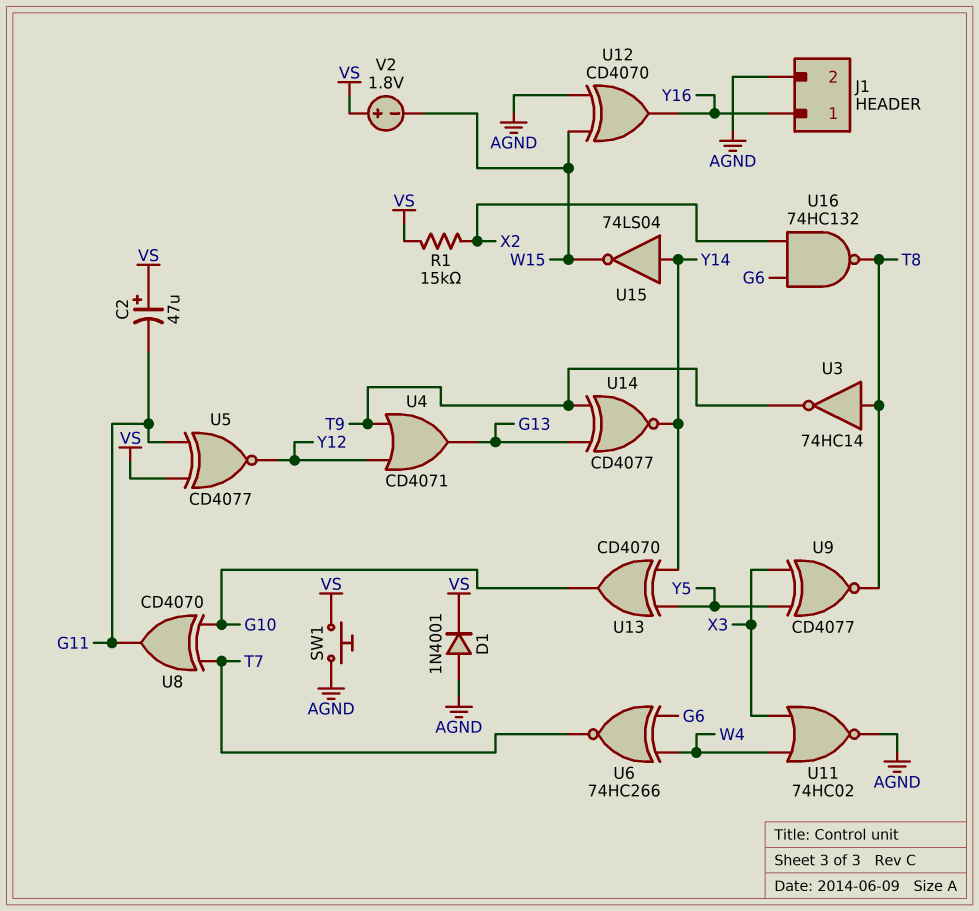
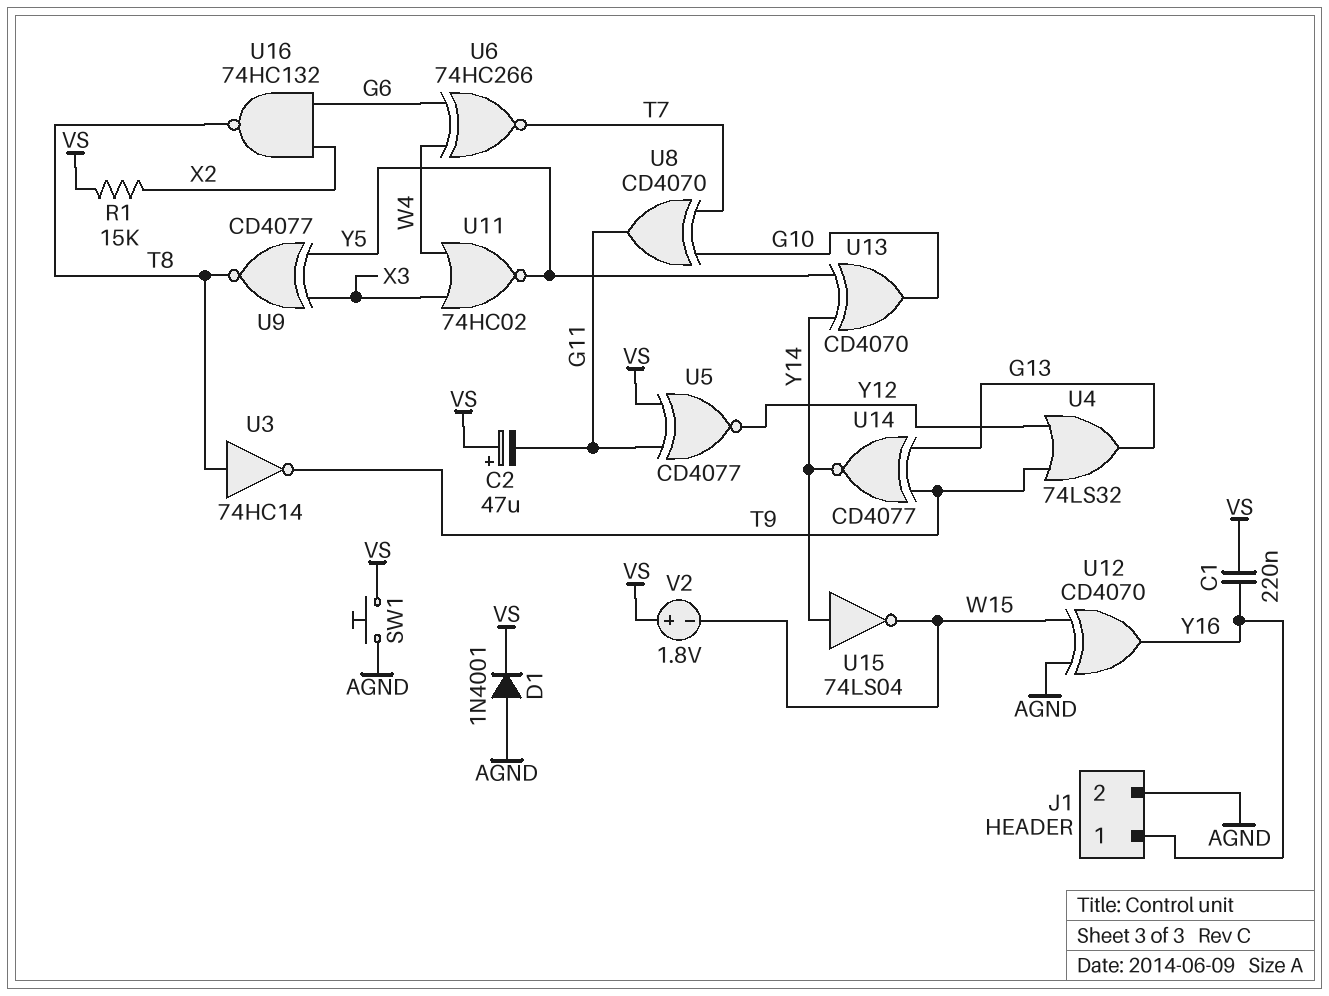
C1: none -> 220nF (VS, Y16)
U4: OR CD4071 (in T9, in Y12, out G13) -> OR 74LS32 (in T9, in Y12, out G13)
U11: NOR 74HC02 (in W4, in X3, out AGND) -> NOR 74HC02 (in W4, in X3, out Y5)

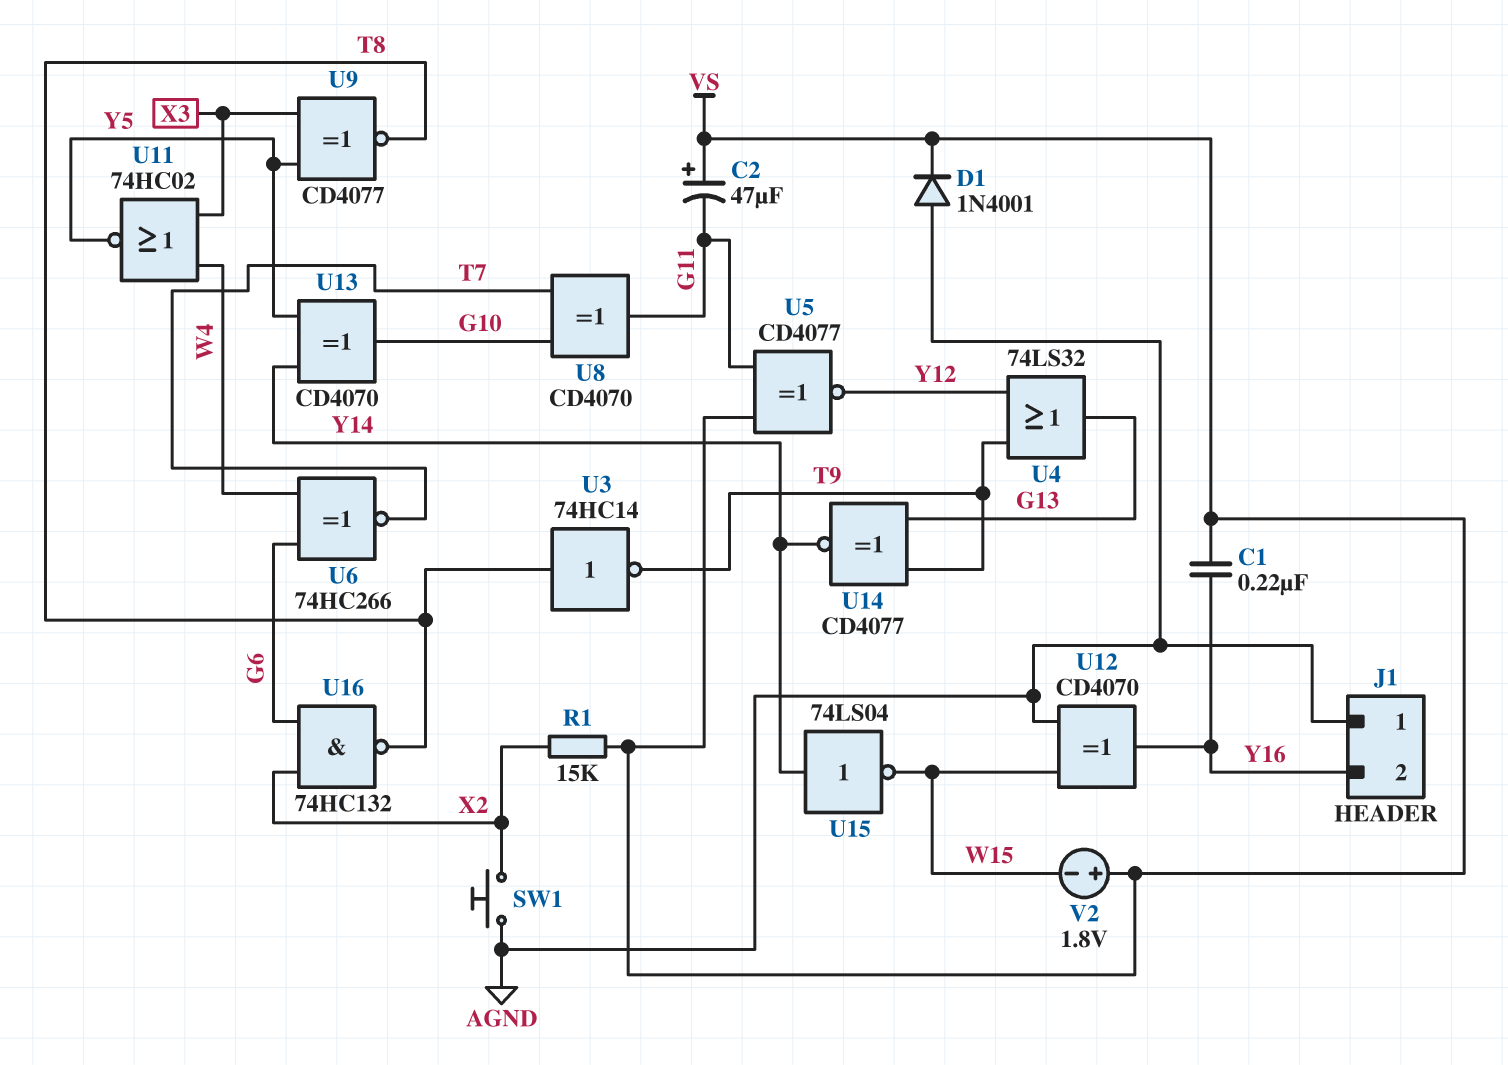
J1 pin 1: Y16 -> AGND
J1 pin 2: AGND -> Y16
SW1: button (AGND, VS) -> button (AGND, X2)

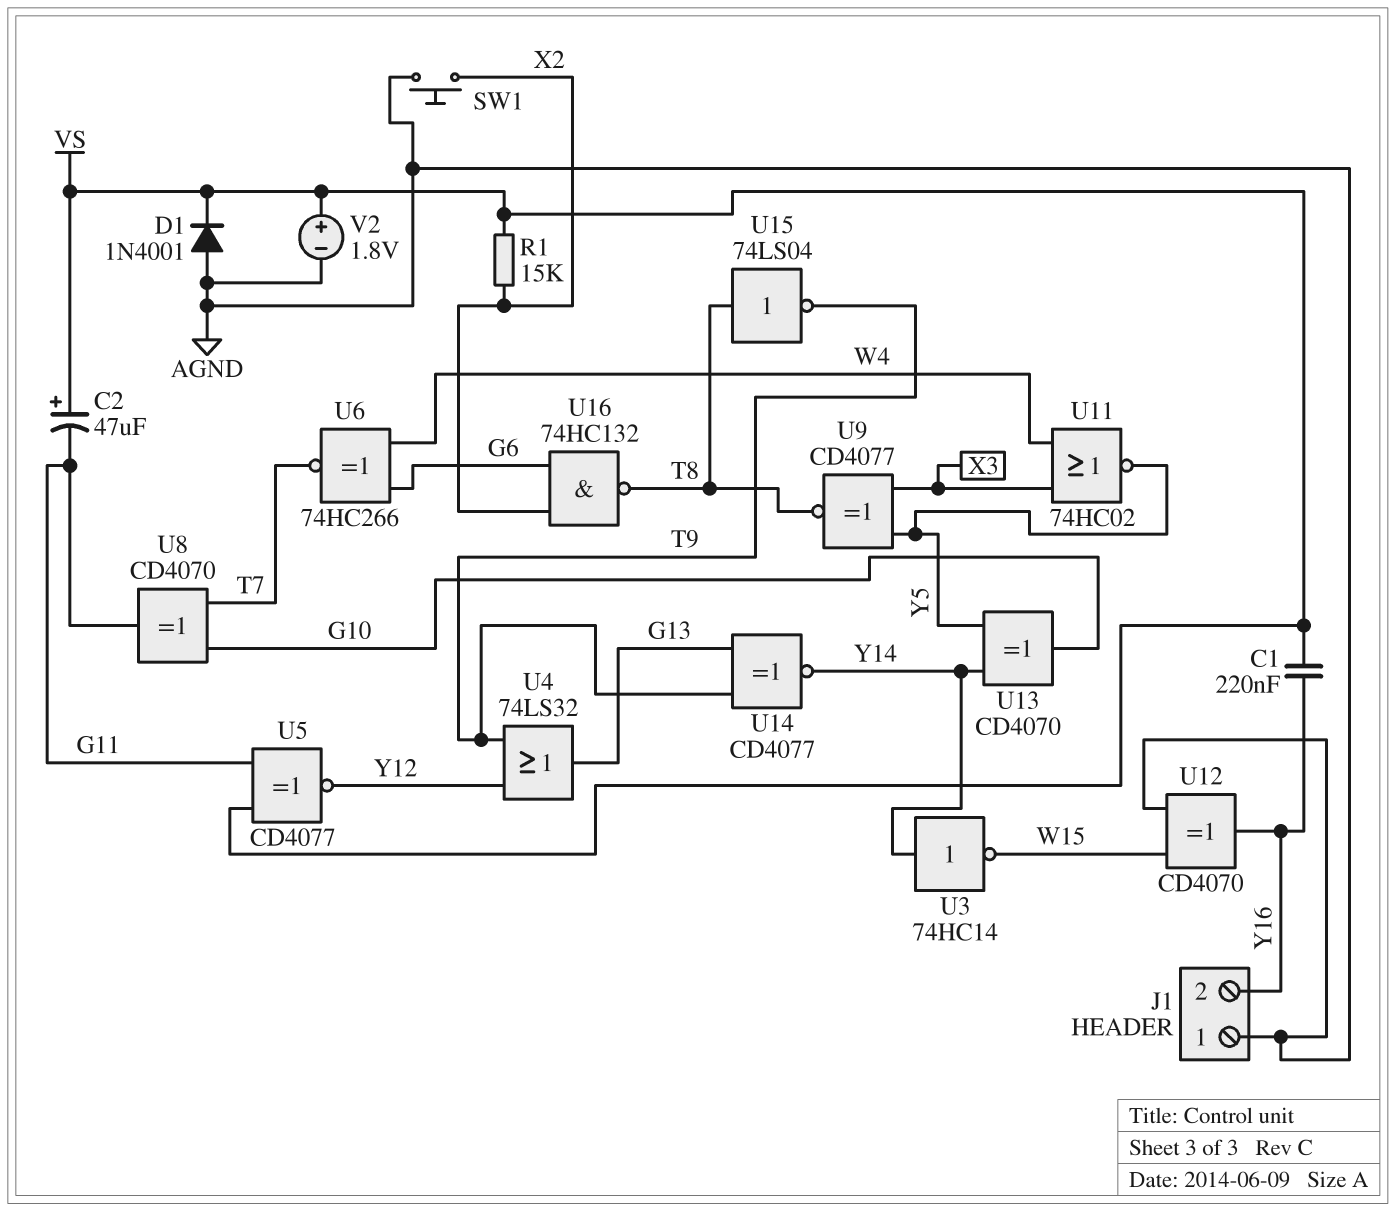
U3: NOT 74HC14 (in T8, out T9) -> NOT 74HC14 (in Y14, out W15)
U15: NOT 74LS04 (in Y14, out W15) -> NOT 74LS04 (in T8, out T9)
V2: 1.8V (plus VS, minus W15) -> 1.8V (plus VS, minus AGND)

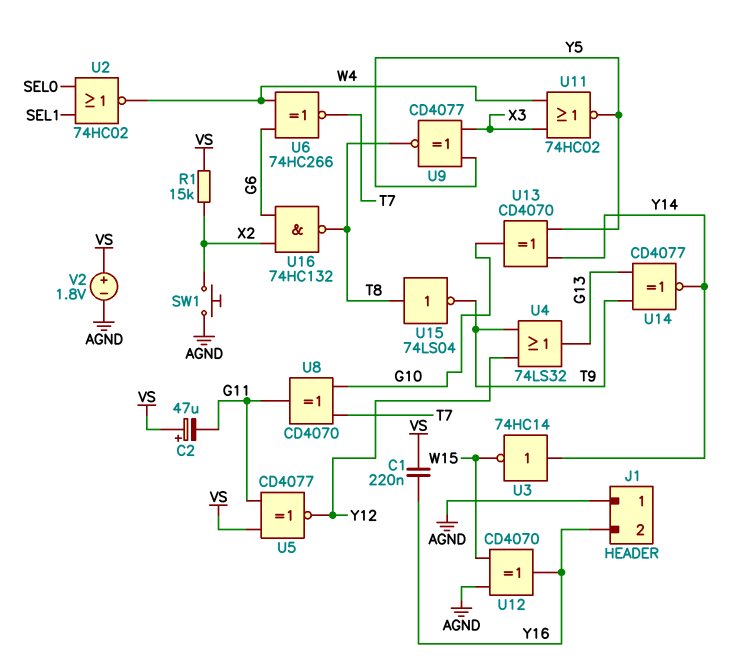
D1: diode 1N4001 (A AGND, K VS) -> none
U2: none -> NOR 74HC02 (in SEL0, in SEL1, out W4)

